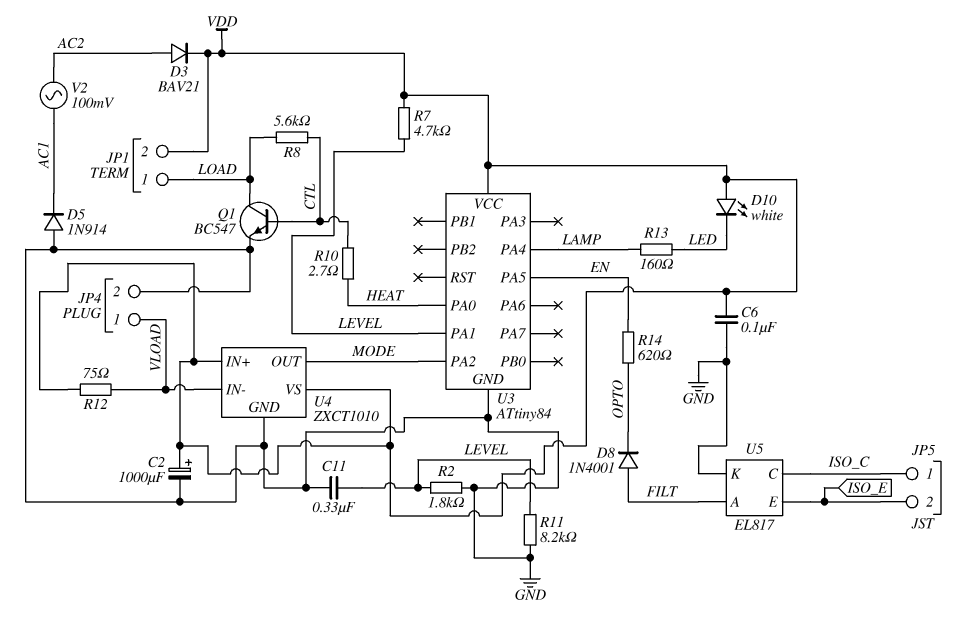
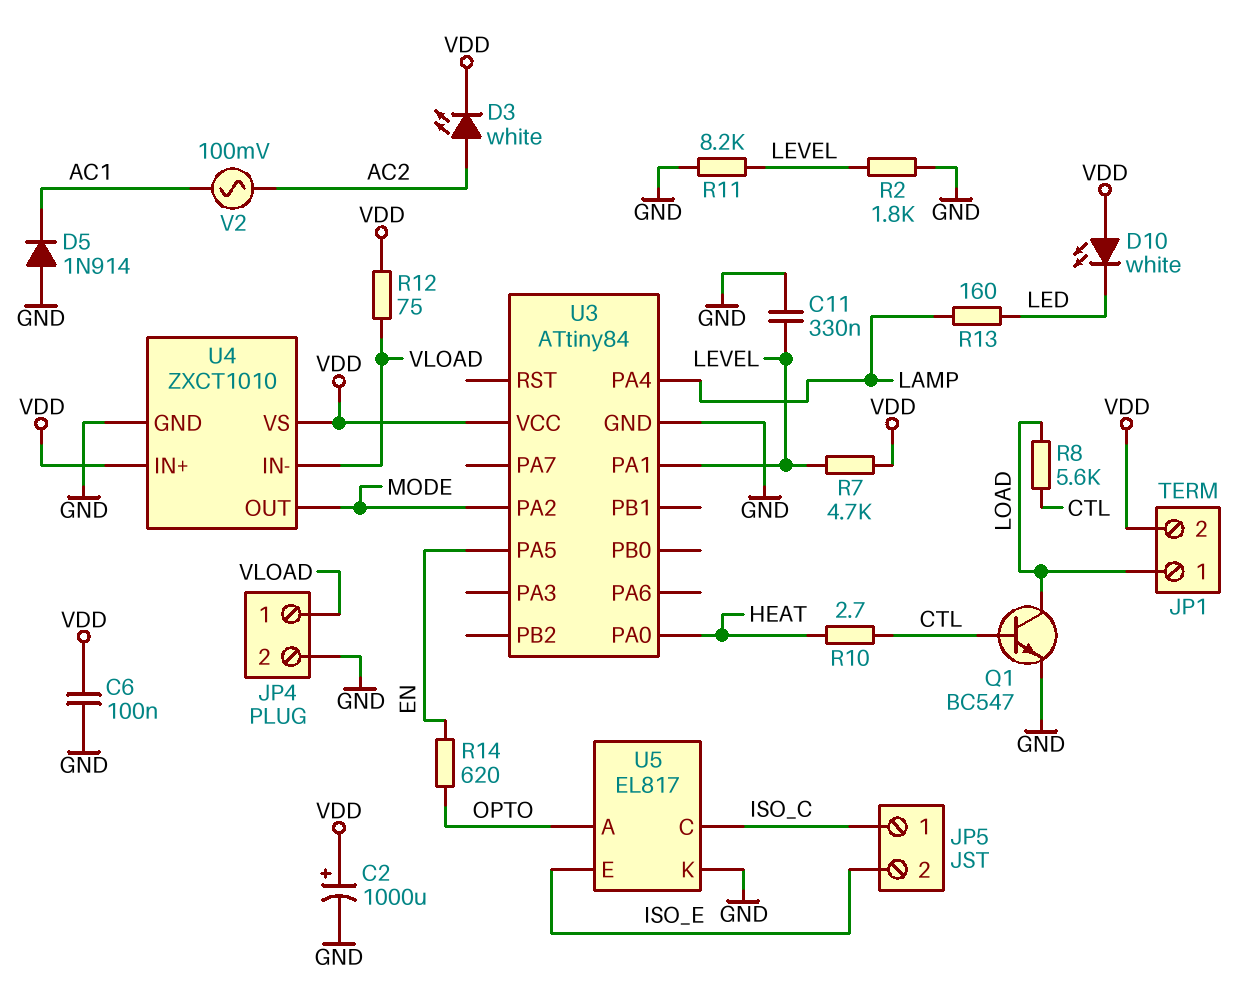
D3: diode BAV21 (A AC2, K VDD) -> LED white (A AC2, K VDD)
D8: diode 1N4001 (A FILT, K OPTO) -> none
U5 pin A: FILT -> OPTO

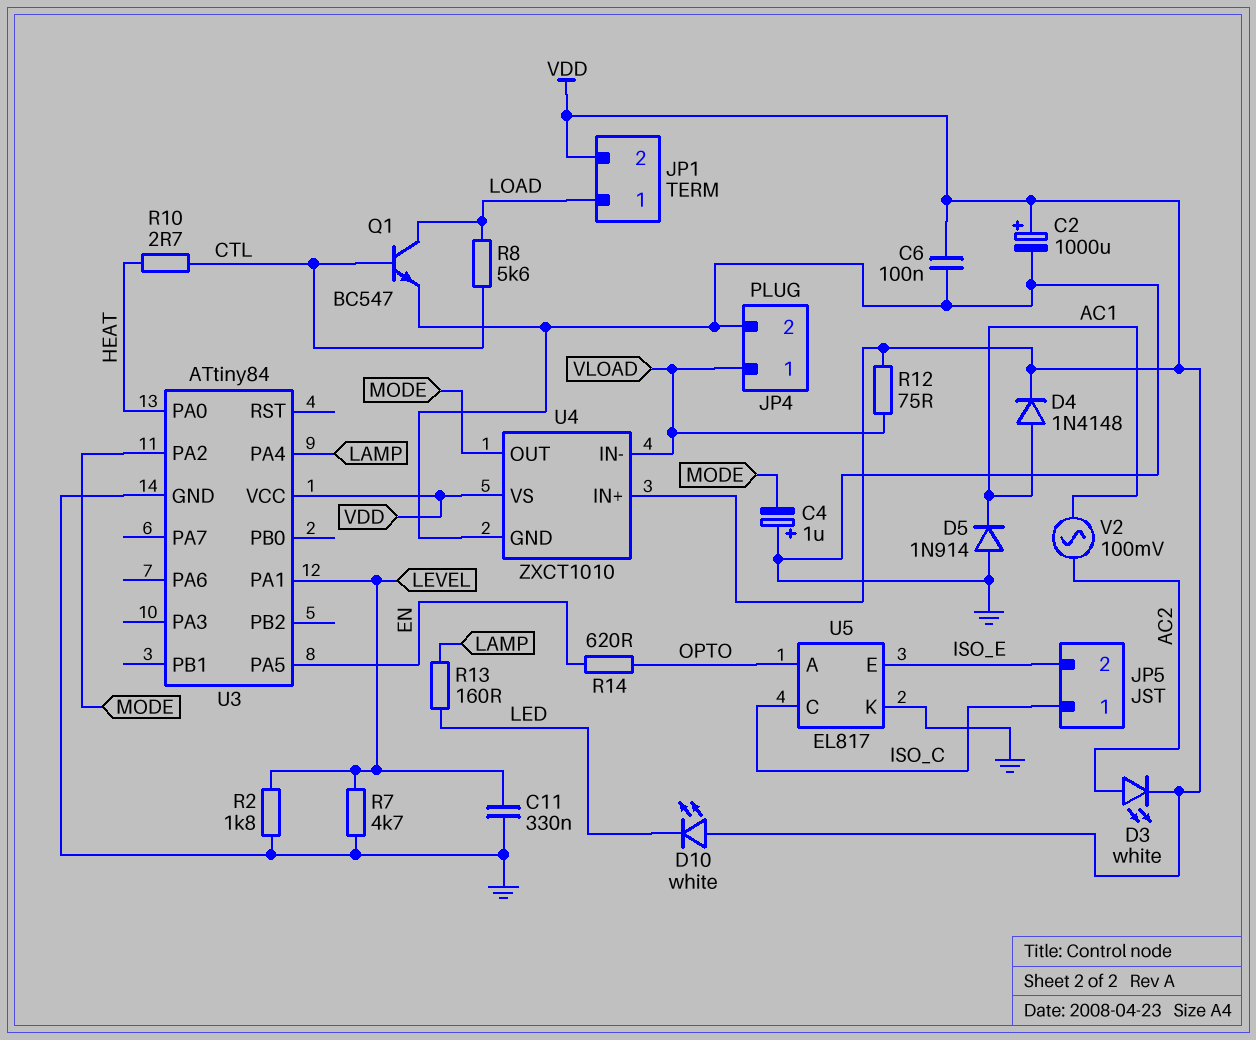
C4: none -> 1uF (plus GND, minus MODE)
D4: none -> diode 1N4148 (A AC1, K VDD)
R7: 4.7k (LEVEL, VDD) -> 4.7k (GND, LEVEL)
R11: 8.2k (GND, LEVEL) -> none

